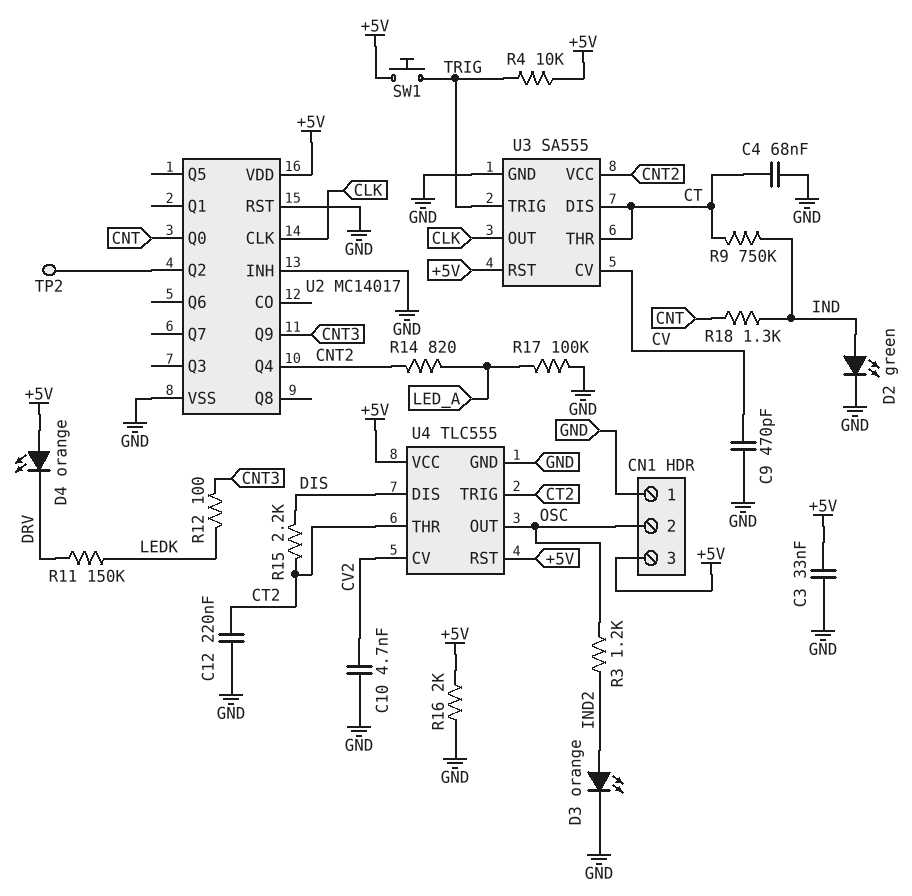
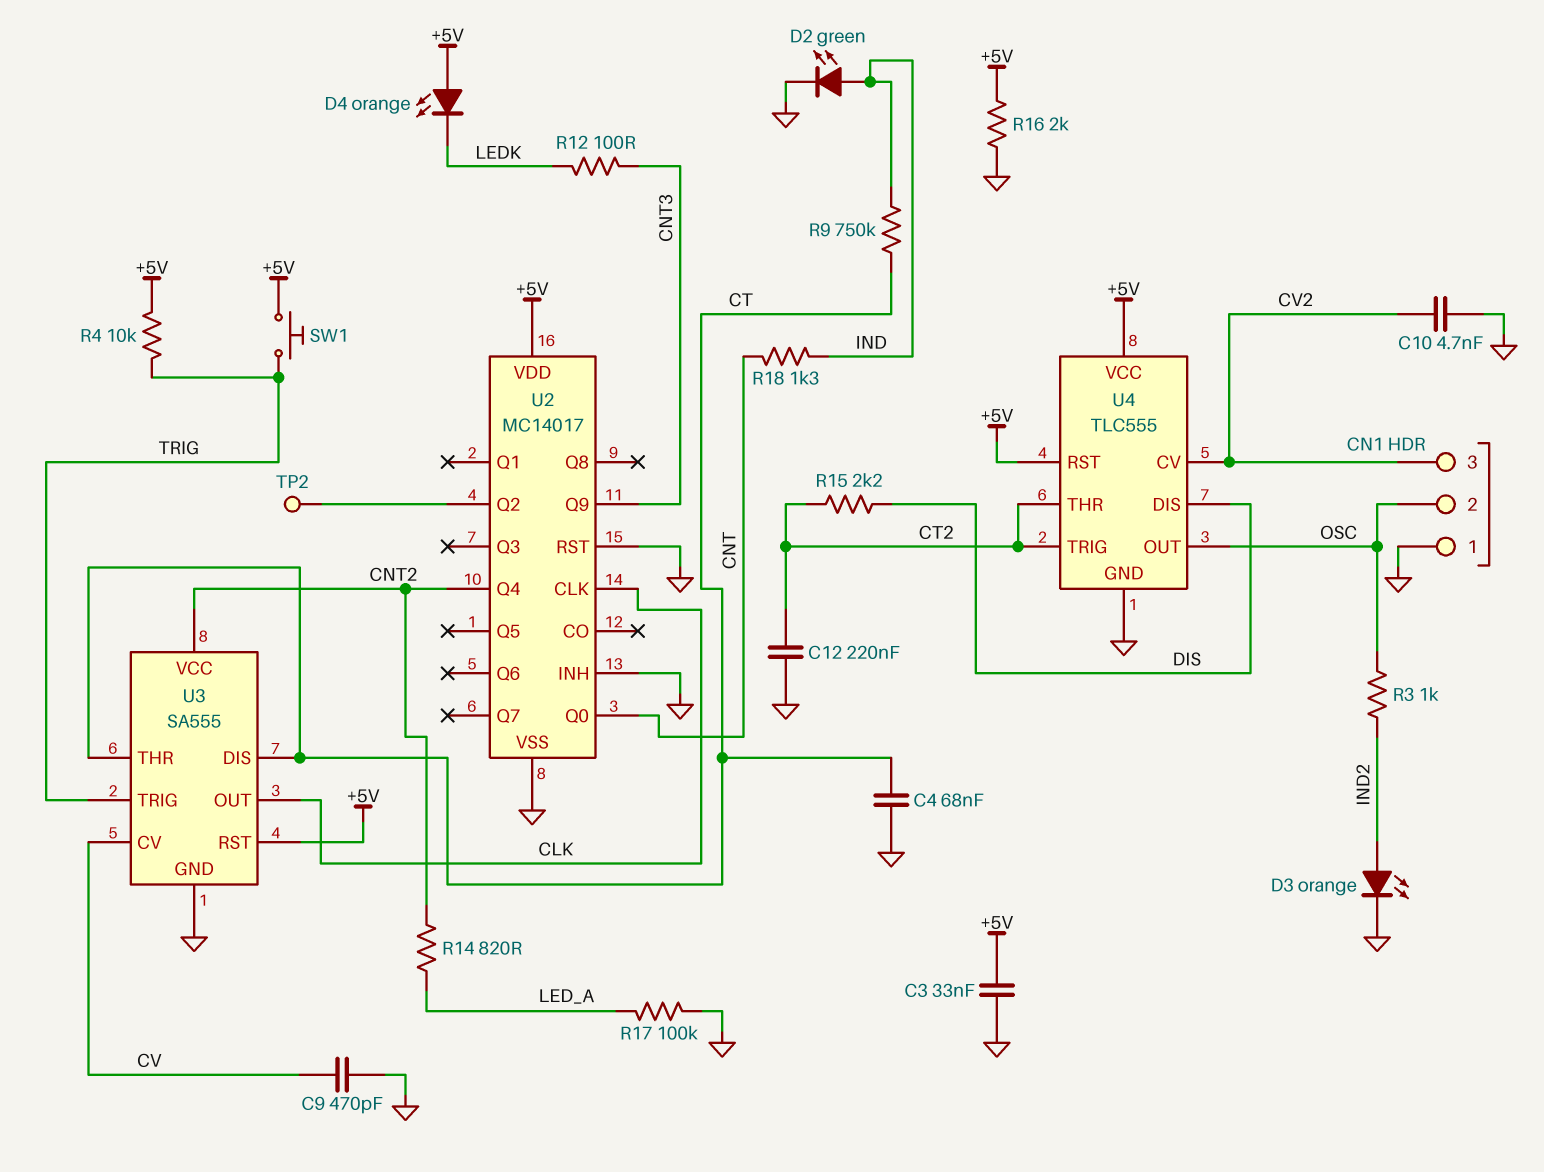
CN1 pin 3: +5V -> CV2
D4: LED orange (A +5V, K DRV) -> LED orange (A +5V, K LEDK)
R3: 1.2k (IND2, OSC) -> 1k (IND2, OSC)
R11: 150k (DRV, LEDK) -> none

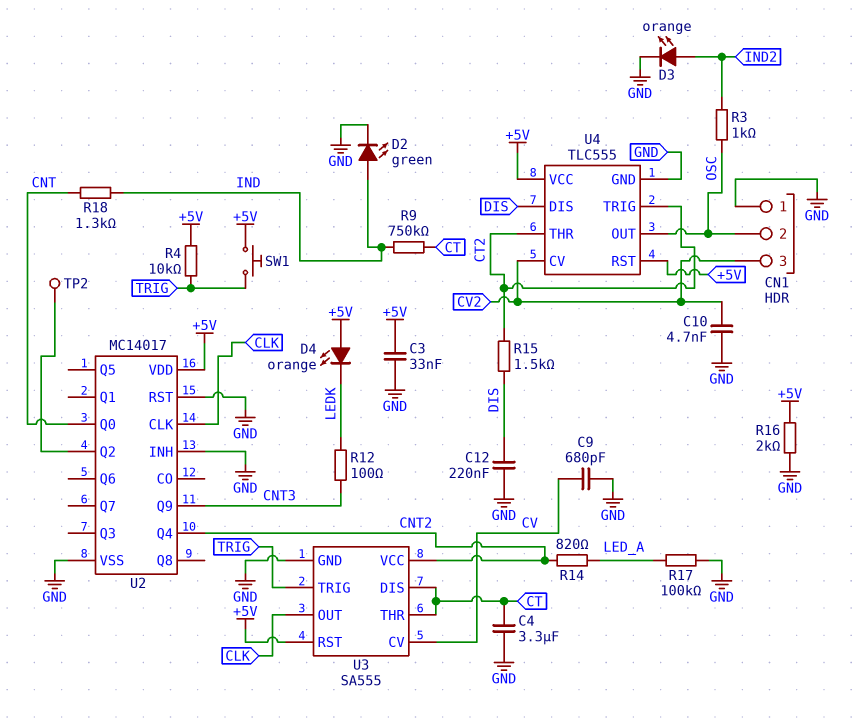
C4: 68nF (CT, GND) -> 3.3uF (CT, GND)
C9: 470pF (CV, GND) -> 680pF (CV, GND)
C12: 220nF (CT2, GND) -> 220nF (DIS, GND)
R15: 2.2k (CT2, DIS) -> 1.5k (CT2, DIS)

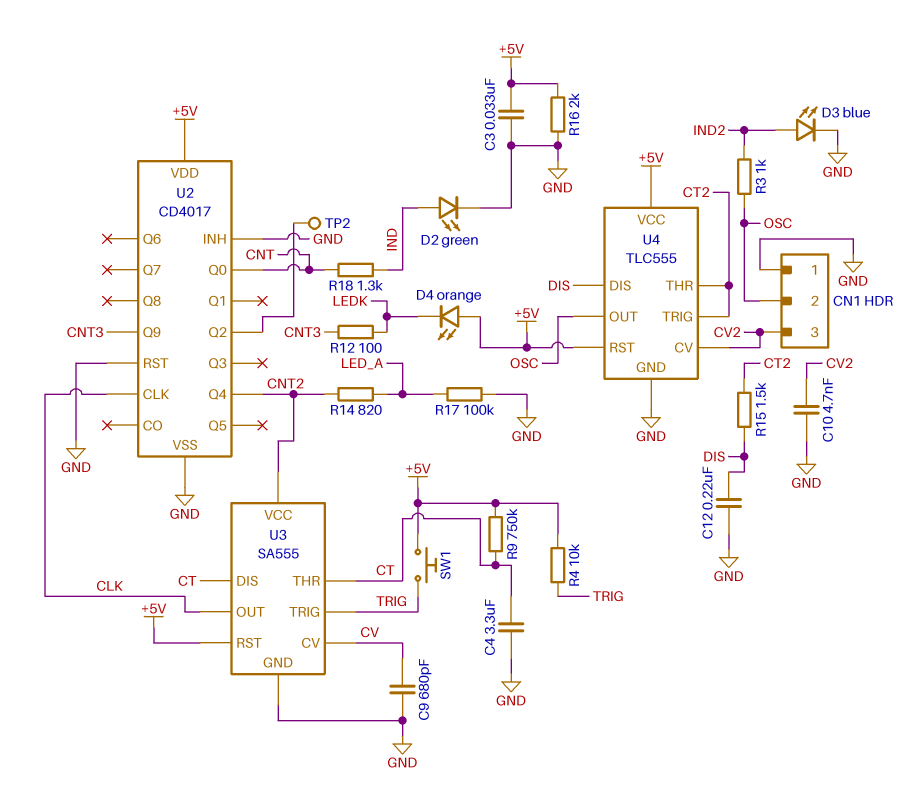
D3: LED orange (A IND2, K GND) -> LED blue (A IND2, K GND)
R9: 750k (CT, IND) -> 750k (+5V, CT)
U2: MC14017 -> CD4017

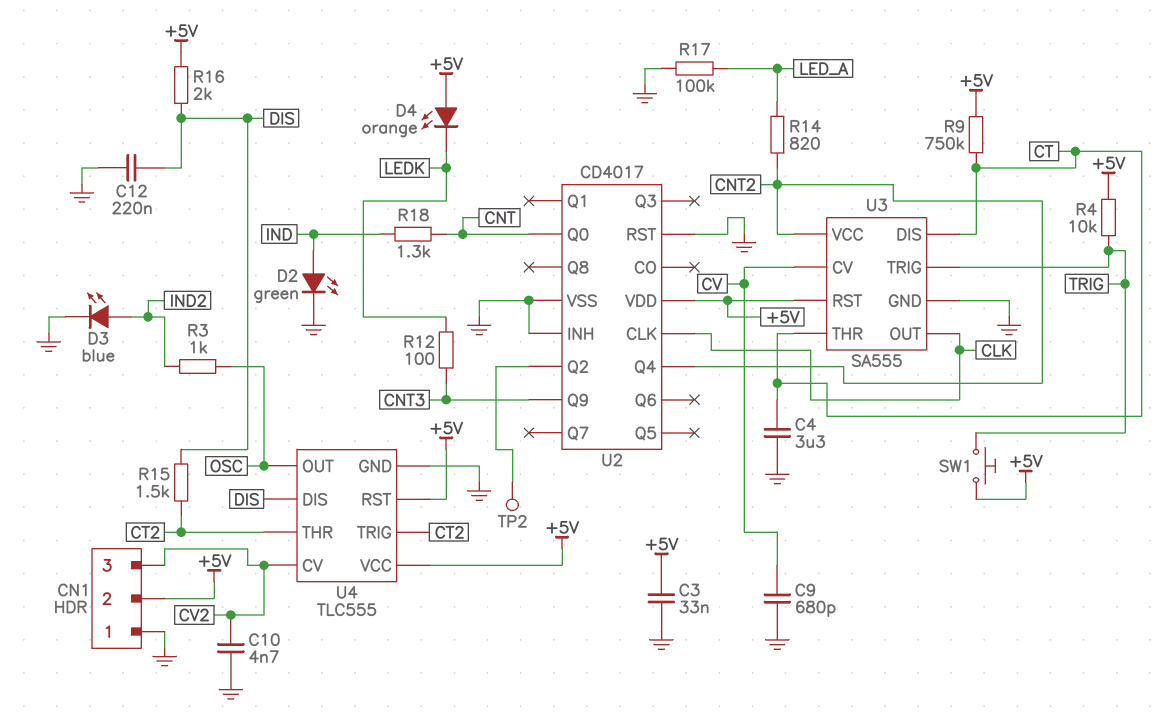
CN1 pin 2: OSC -> +5V
R16: 2k (+5V, GND) -> 2k (+5V, DIS)

